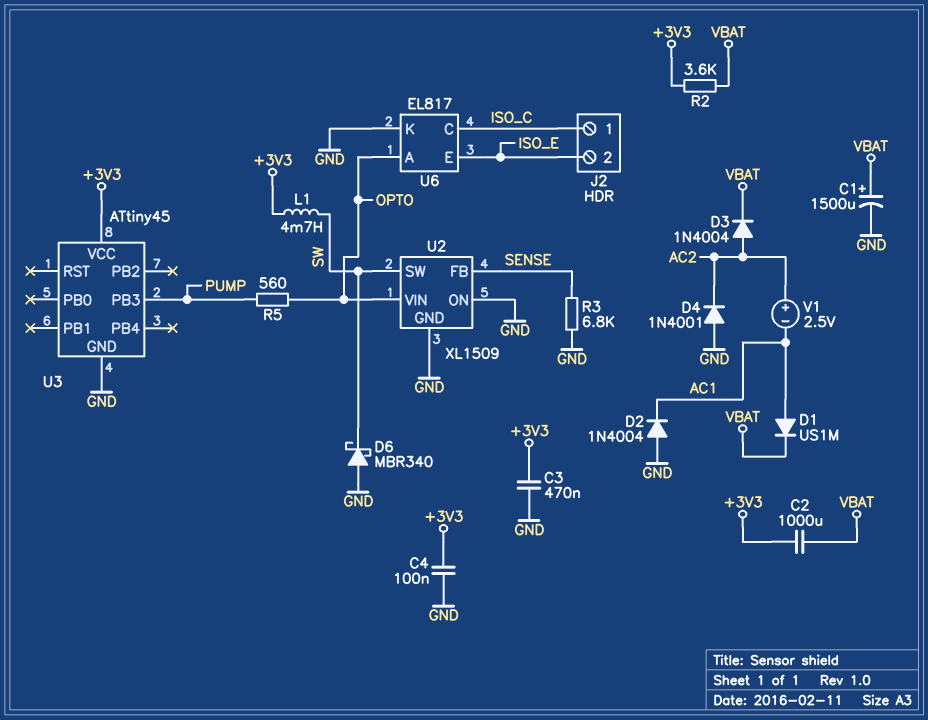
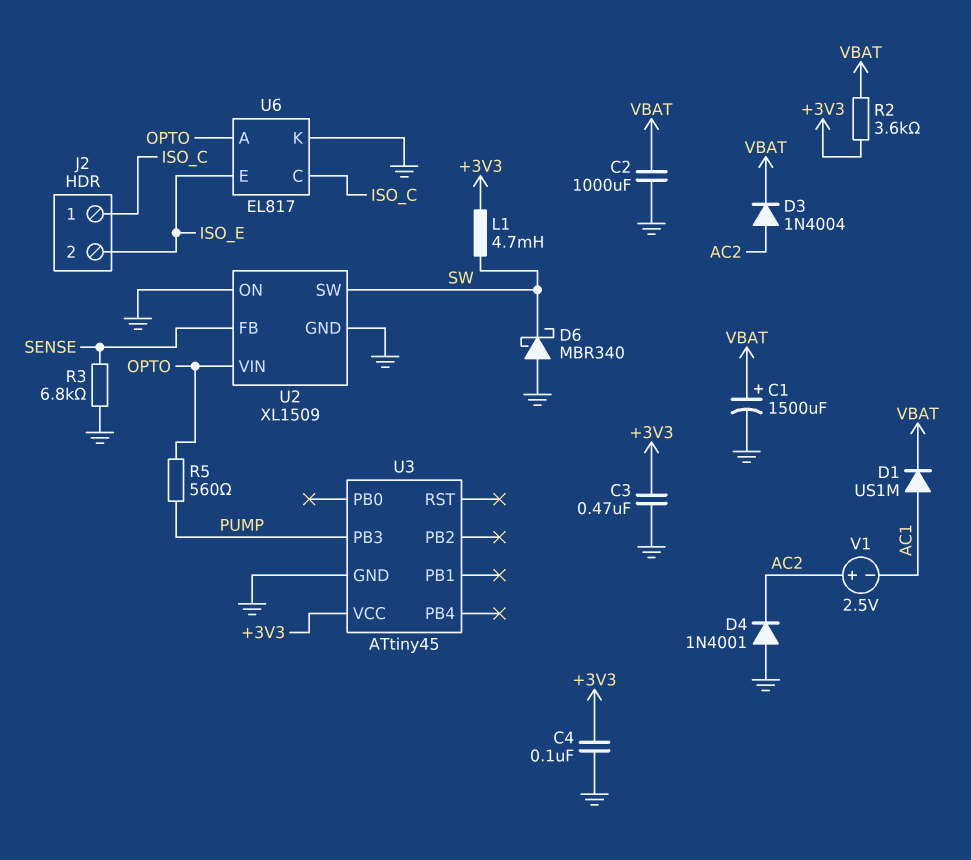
C2: 1000uF (+3V3, VBAT) -> 1000uF (GND, VBAT)
D2: diode 1N4004 (A GND, K AC1) -> none

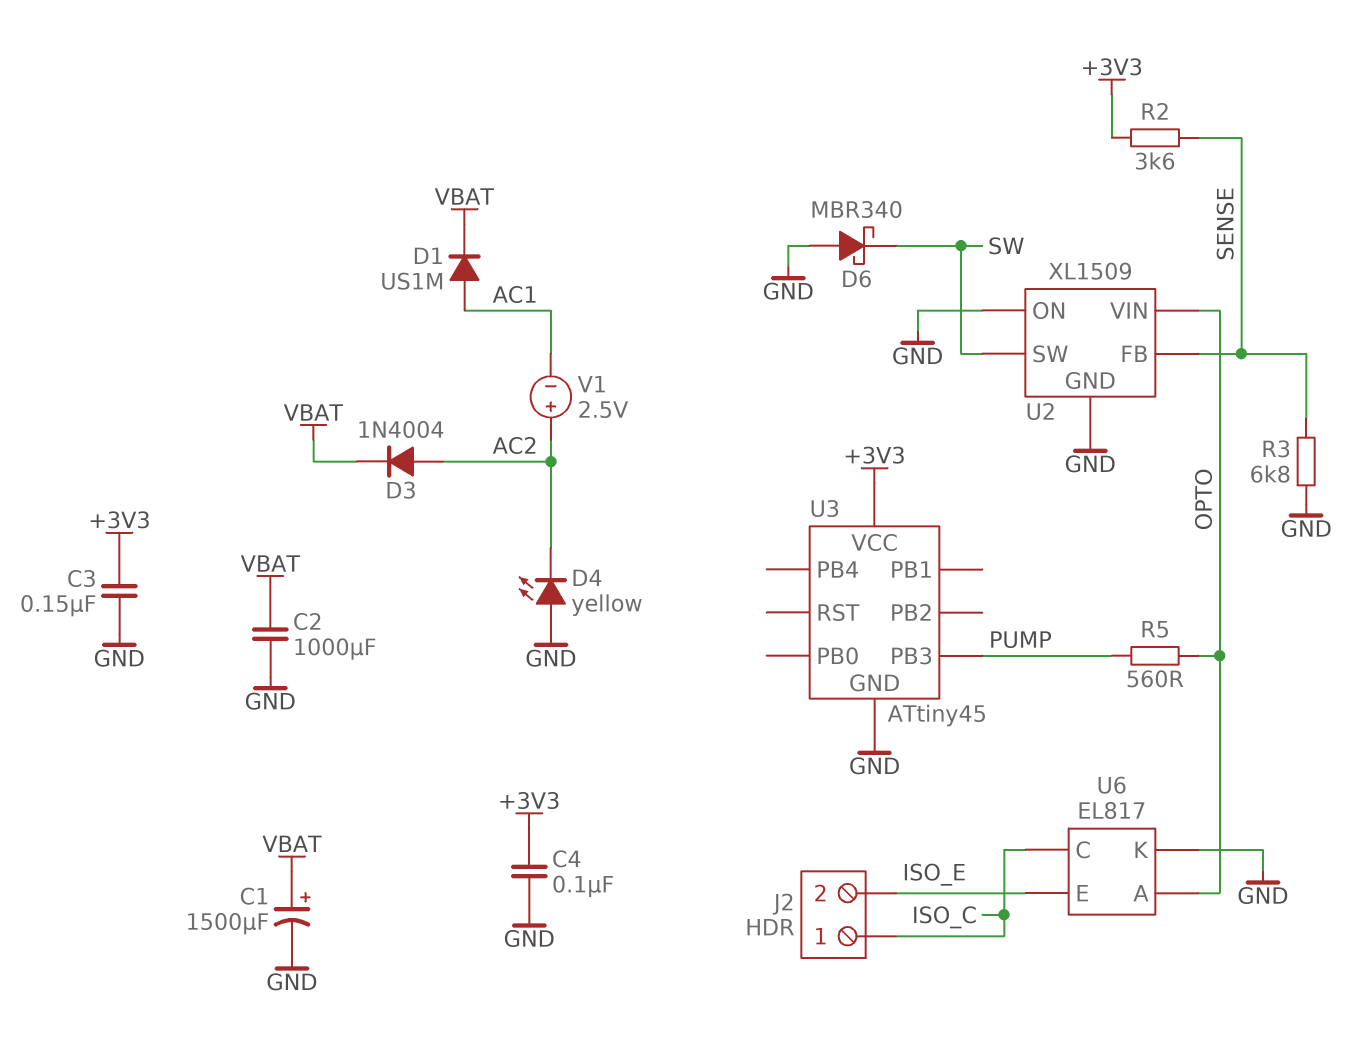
C3: 470nF (+3V3, GND) -> 150nF (+3V3, GND)
D4: diode 1N4001 (A GND, K AC2) -> LED yellow (A GND, K AC2)
L1: 4.7mH (+3V3, SW) -> none
R2: 3.6k (+3V3, VBAT) -> 3.6k (+3V3, SENSE)

